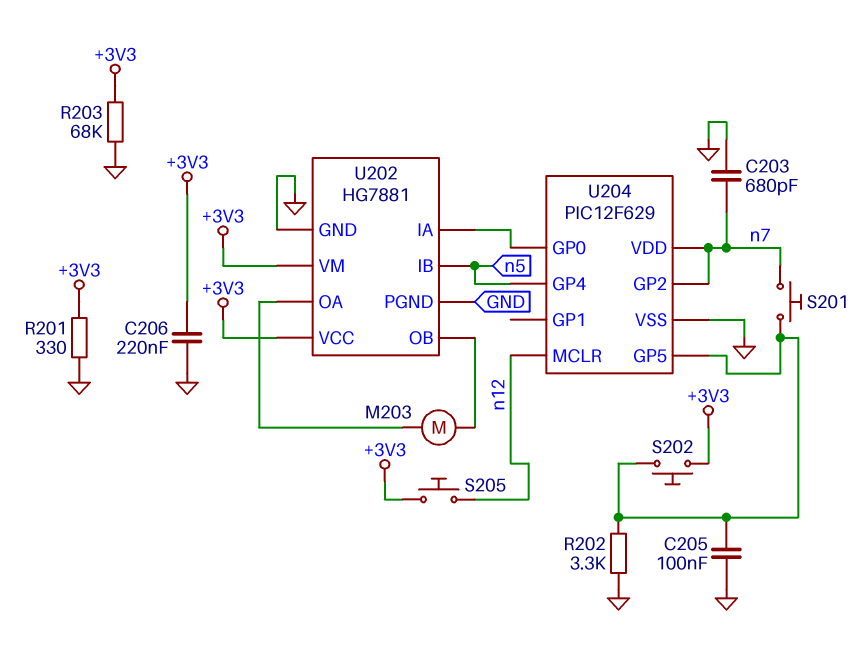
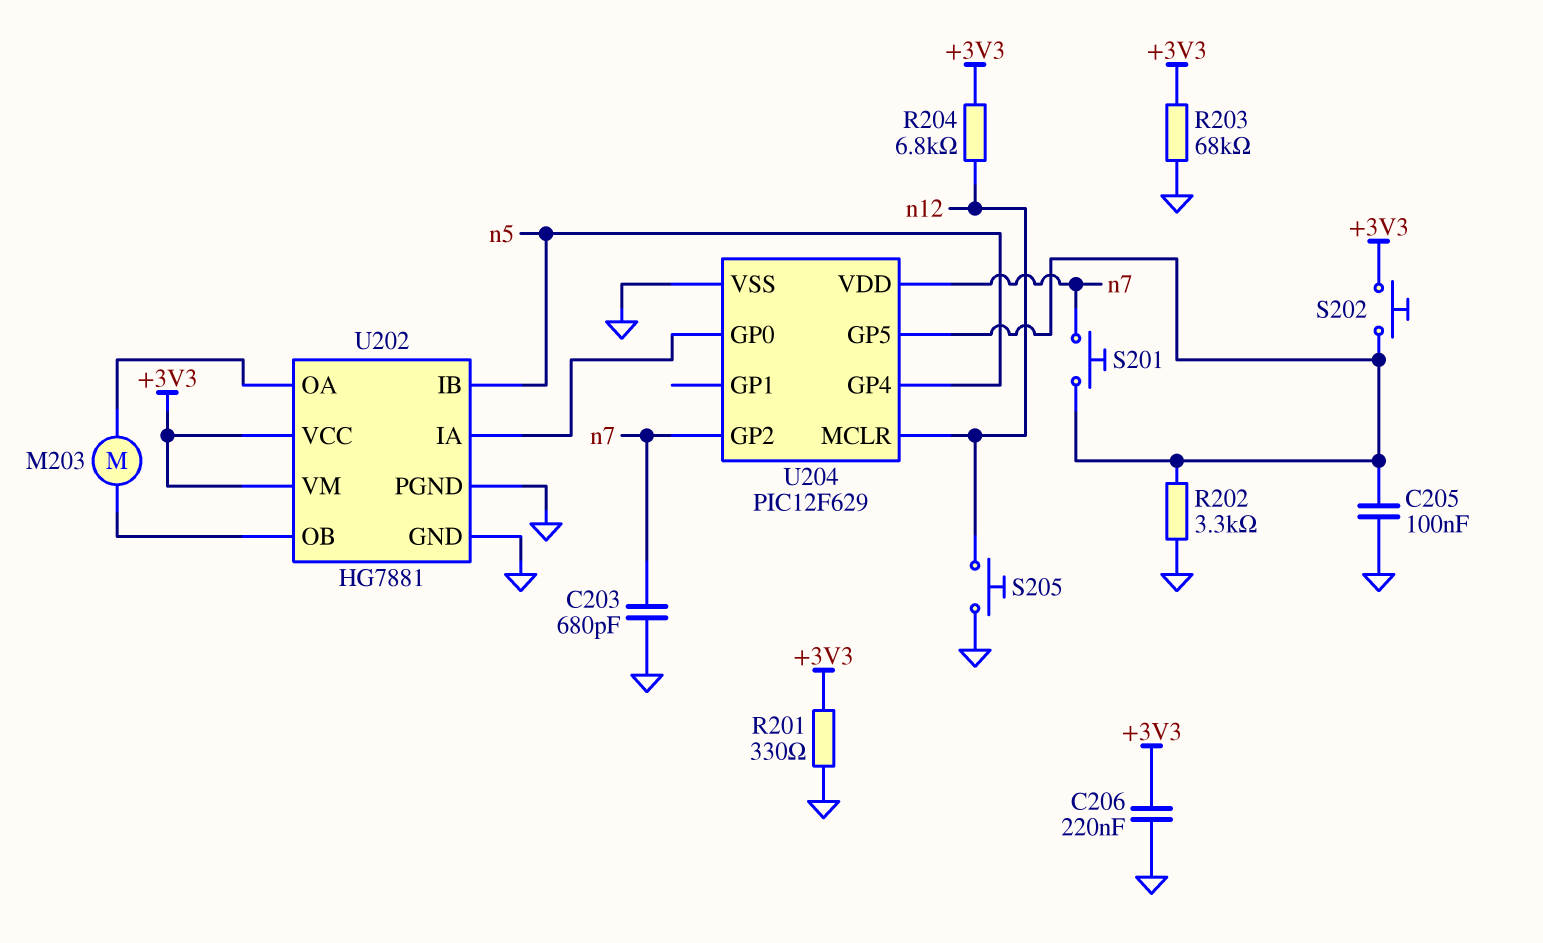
R204: none -> 6.8k (+3V3, n12)
S205: button (+3V3, n12) -> button (GND, n12)

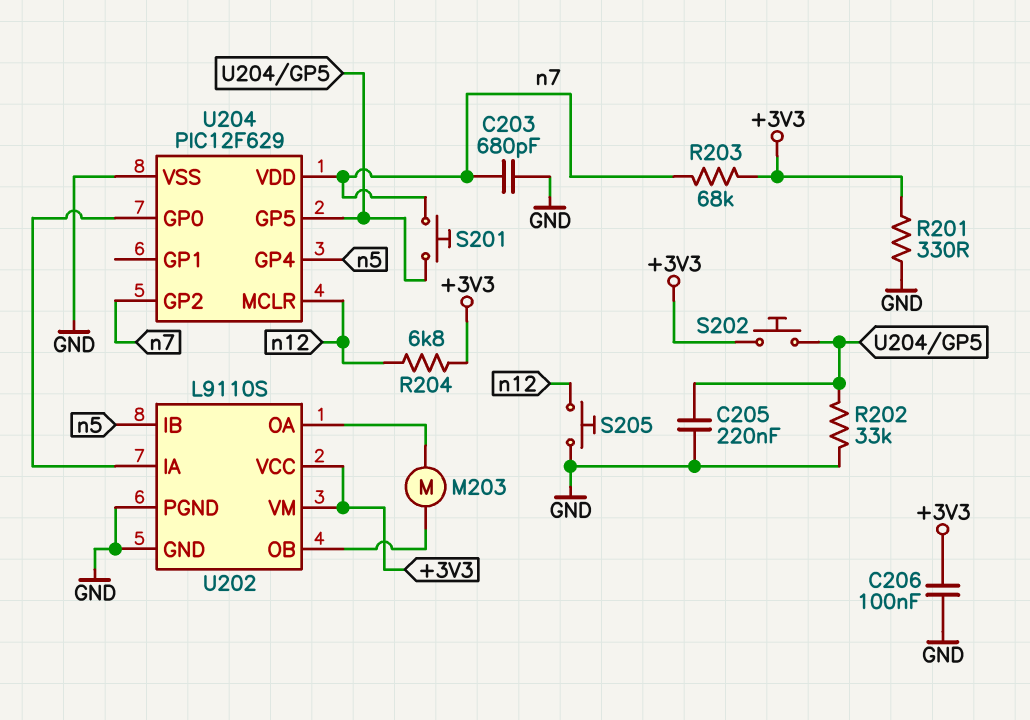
C205: 100nF (GND, U204/GP5) -> 220nF (GND, U204/GP5)
C206: 220nF (+3V3, GND) -> 100nF (+3V3, GND)
R202: 3.3k (GND, U204/GP5) -> 33k (GND, U204/GP5)
R203: 68k (+3V3, GND) -> 68k (+3V3, n7)
U202: HG7881 -> L9110S

